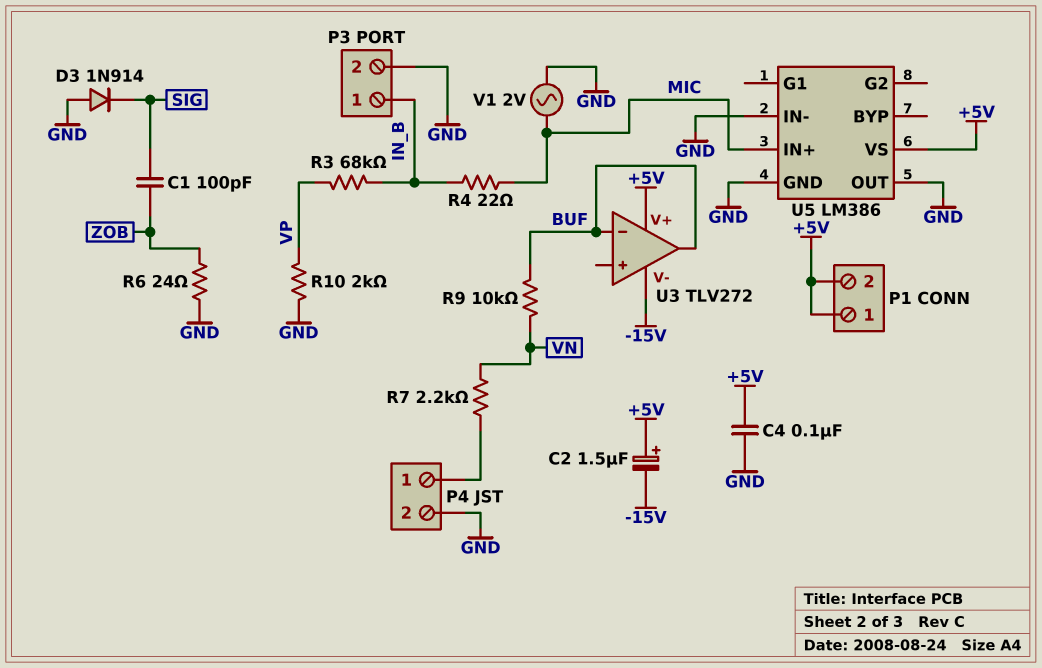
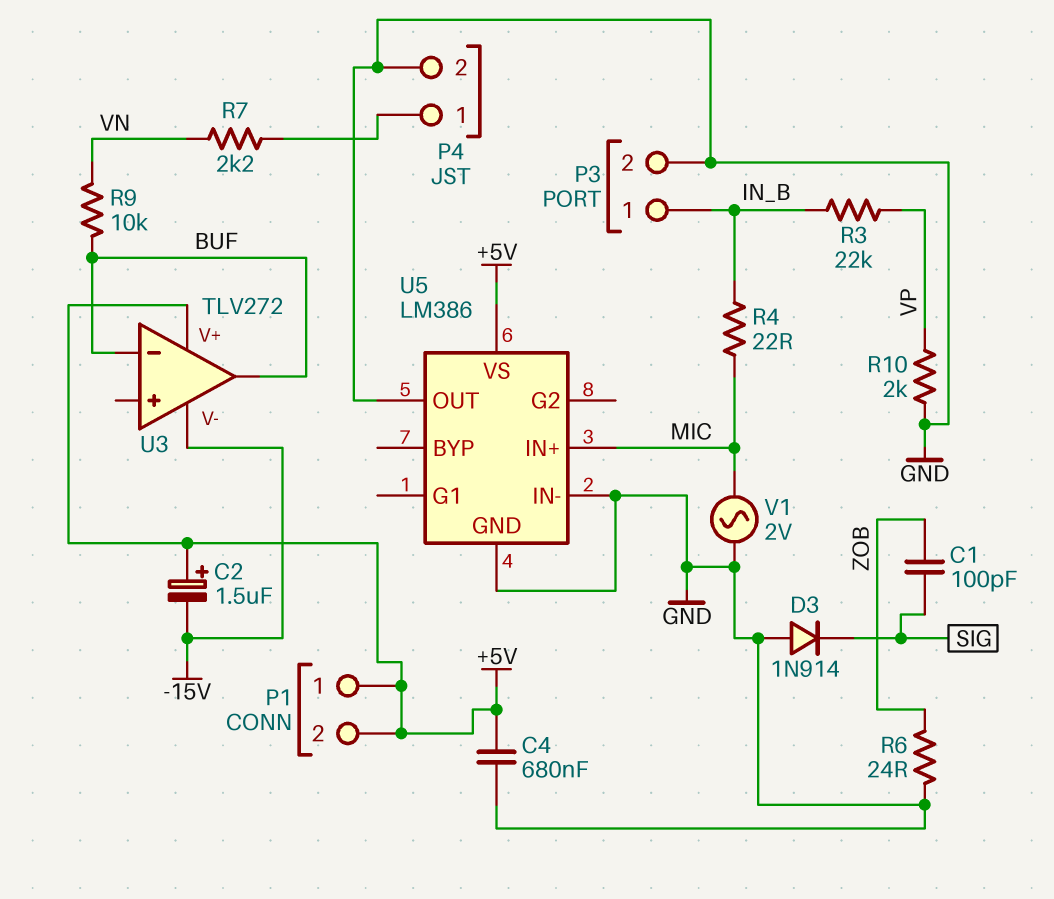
C4: 100nF (+5V, GND) -> 680nF (+5V, GND)
R3: 68k (IN_B, VP) -> 22k (IN_B, VP)

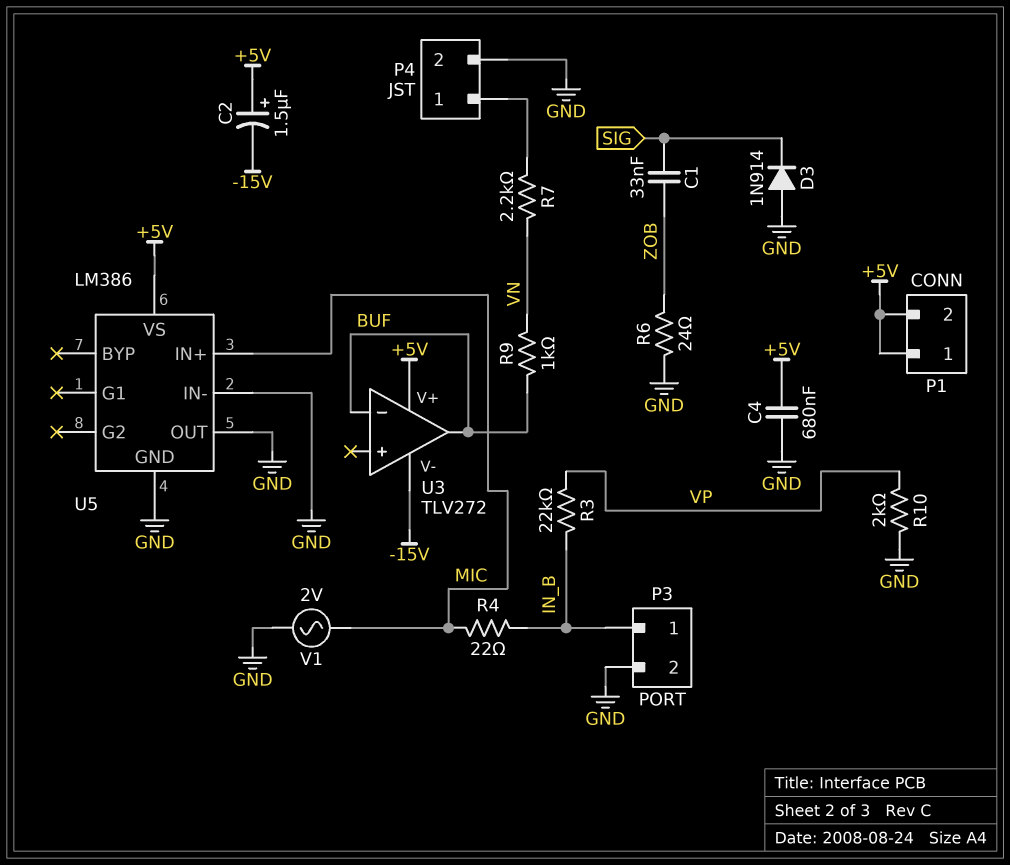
C1: 100pF (SIG, ZOB) -> 33nF (SIG, ZOB)
R9: 10k (BUF, VN) -> 1k (BUF, VN)

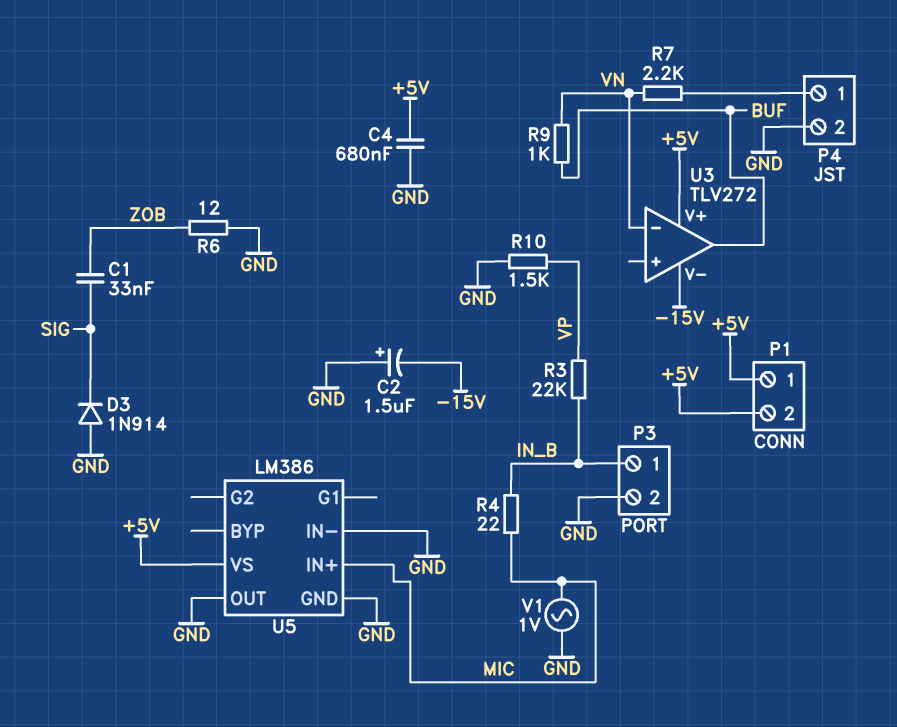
C2: 1.5uF (plus +5V, minus -15V) -> 1.5uF (plus GND, minus -15V)
R6: 24 (GND, ZOB) -> 12 (GND, ZOB)
R10: 2k (GND, VP) -> 1.5k (GND, VP)
U3 pin in-: BUF -> VN
V1: AC 2V (GND, MIC) -> AC 1V (GND, MIC)

